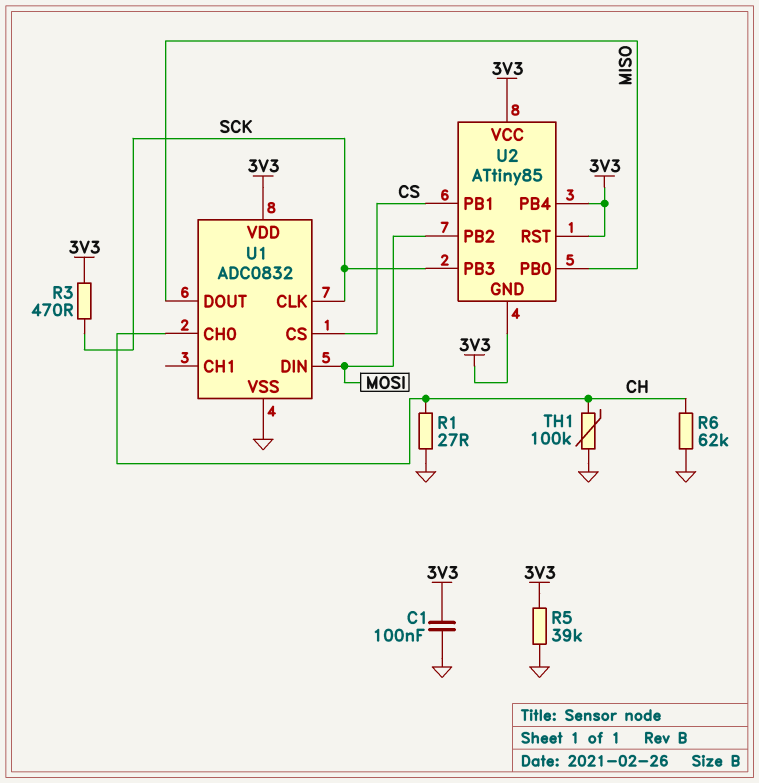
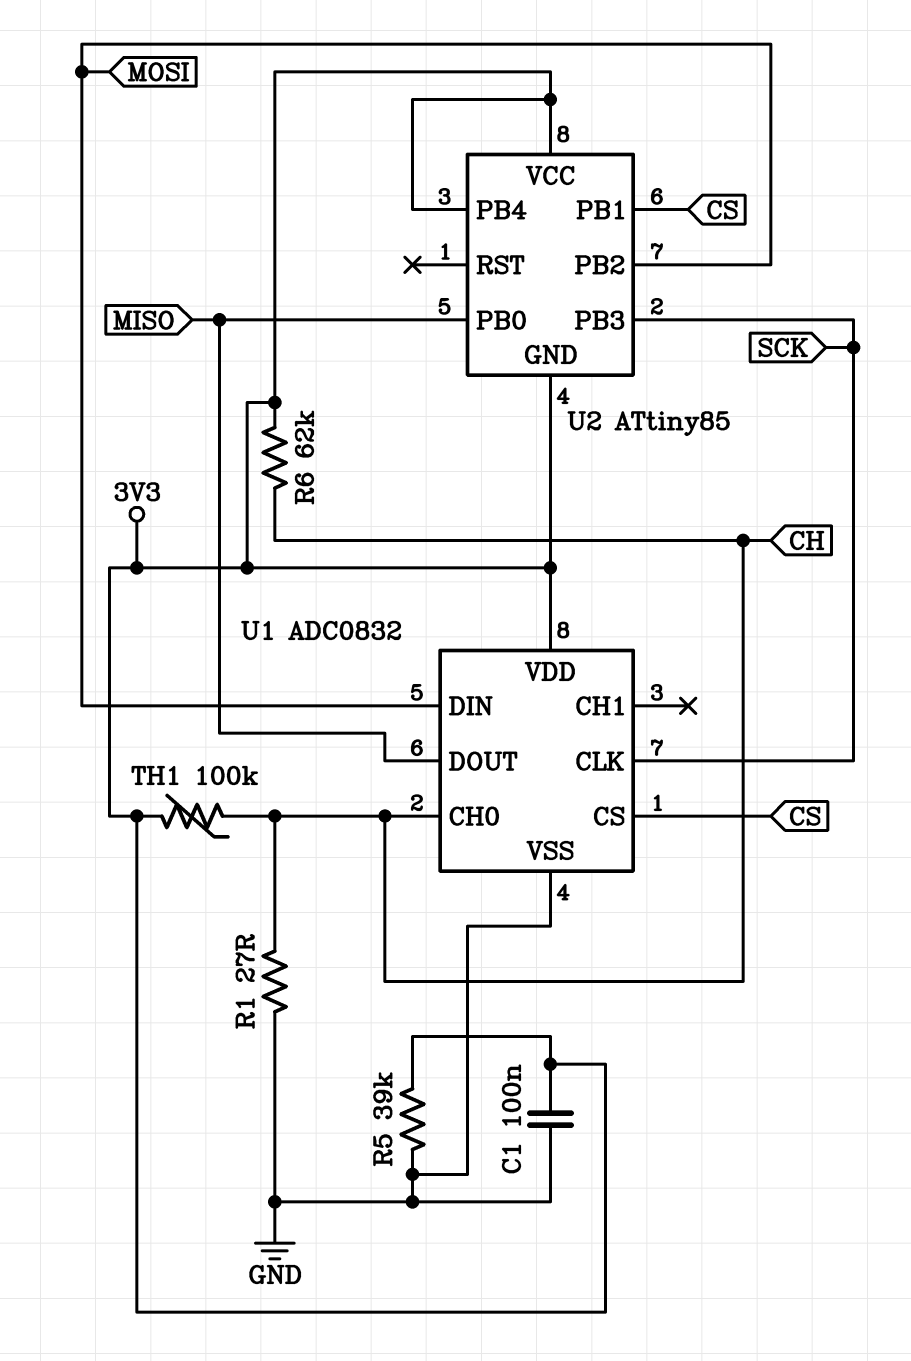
R3: 470 (3V3, SCK) -> none
R6: 62k (CH, GND) -> 62k (3V3, CH)
TH1: 100k (CH, GND) -> 100k (3V3, CH)
U2 pin RST: 3V3 -> none

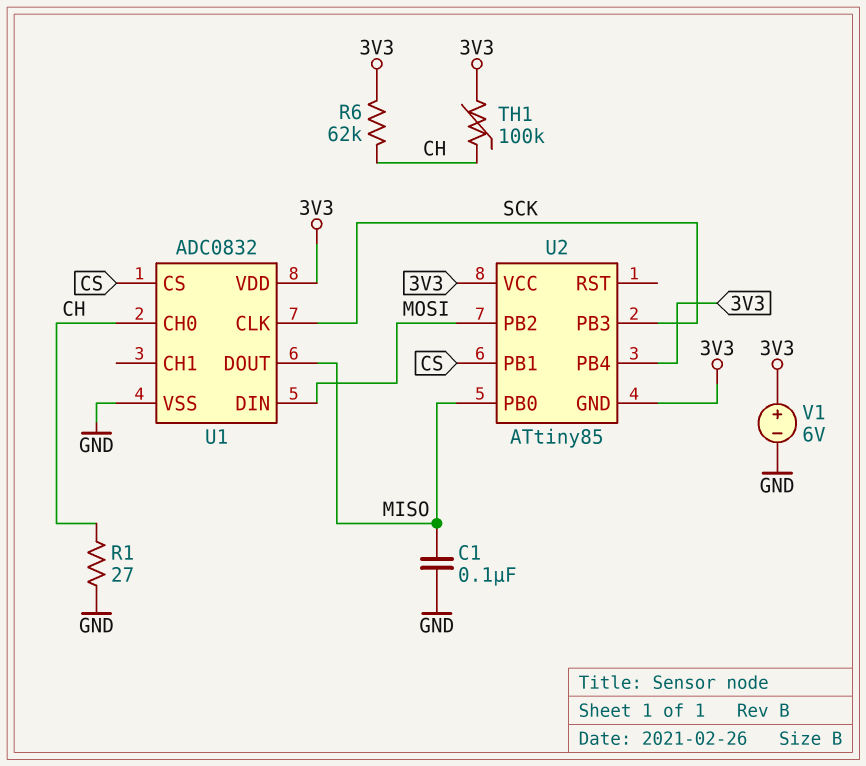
C1: 100nF (3V3, GND) -> 100nF (GND, MISO)
R5: 39k (3V3, GND) -> none
V1: none -> 6V (plus 3V3, minus GND)

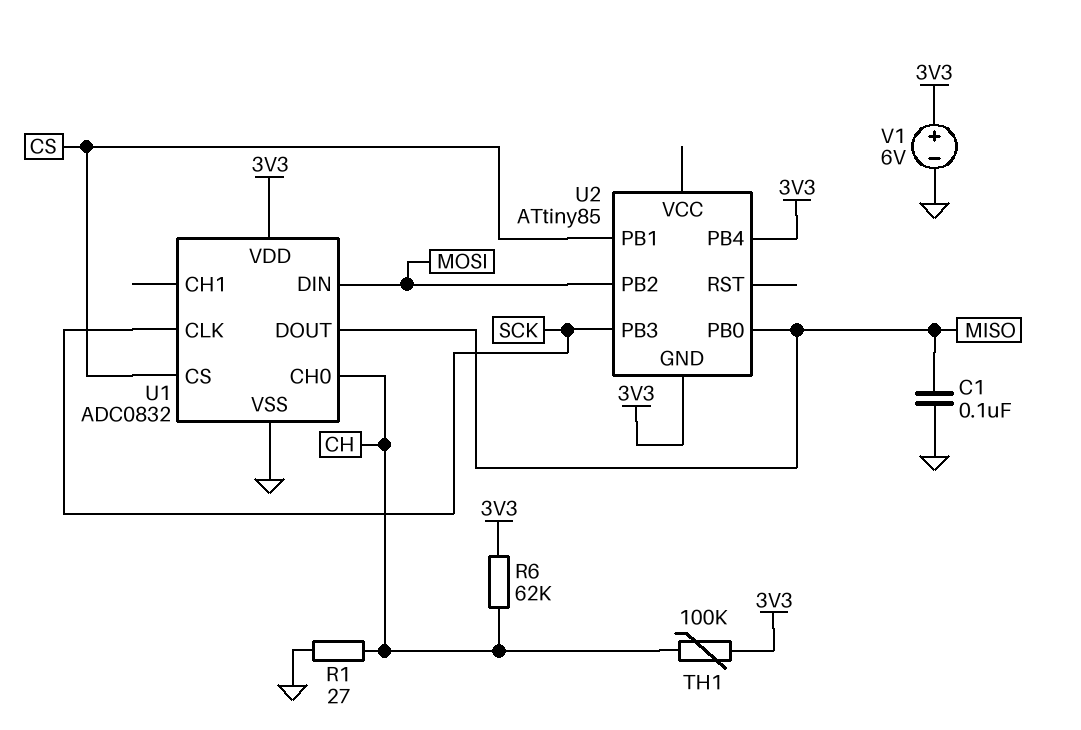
U2 pin VCC: 3V3 -> none

